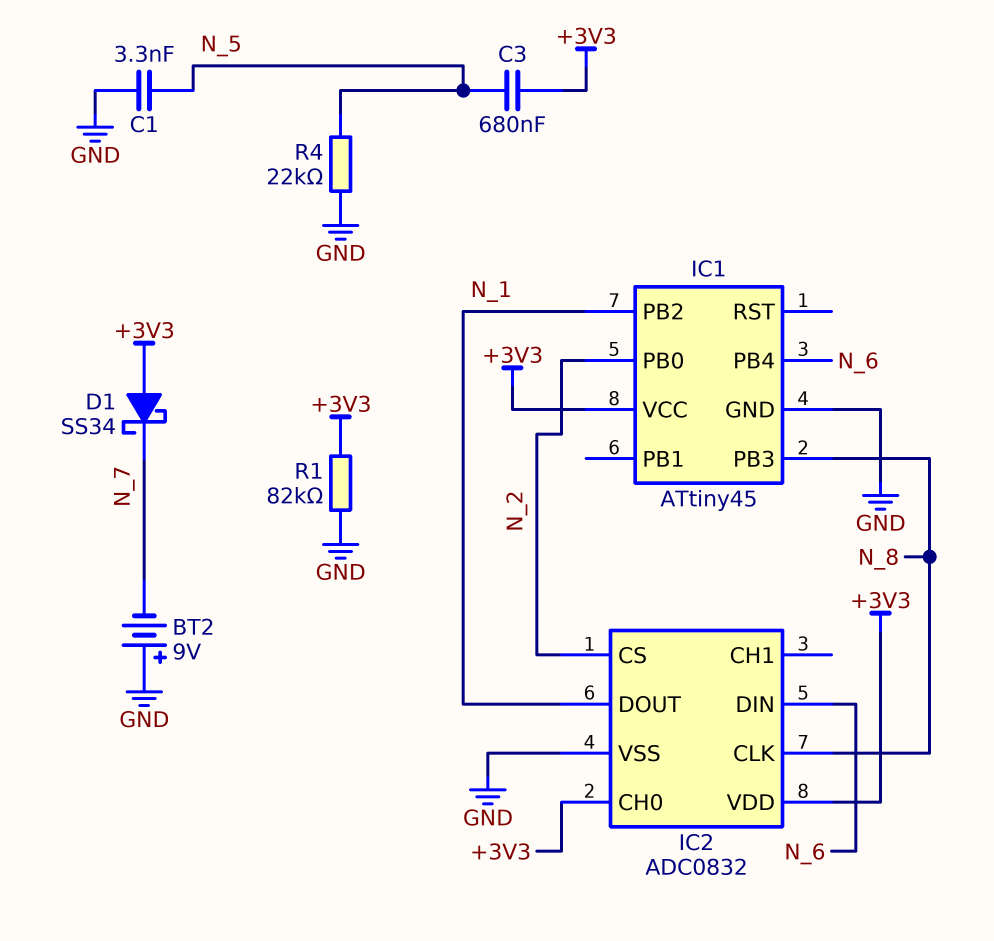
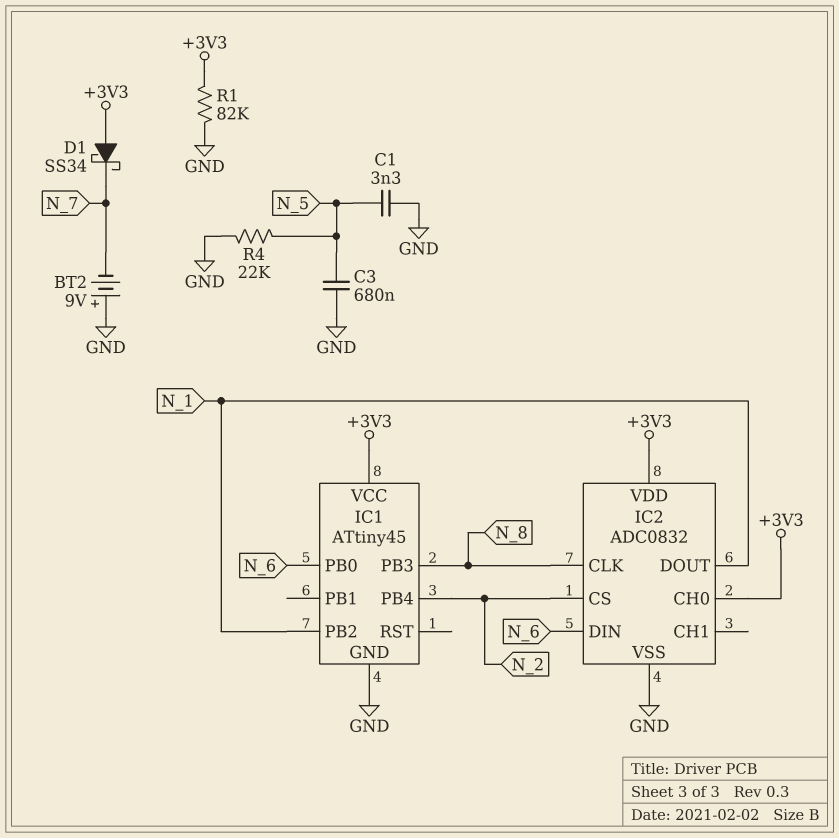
C3: 680nF (+3V3, N_5) -> 680nF (GND, N_5)
IC1 pin PB0: N_2 -> N_6
IC1 pin PB4: N_6 -> N_2

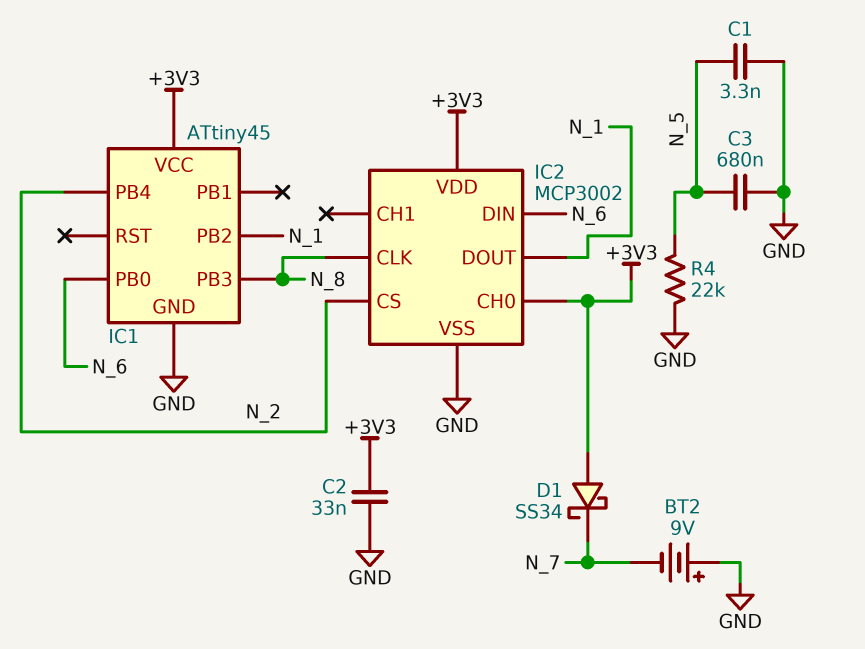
C2: none -> 33nF (+3V3, GND)
IC2: ADC0832 -> MCP3002
R1: 82k (+3V3, GND) -> none

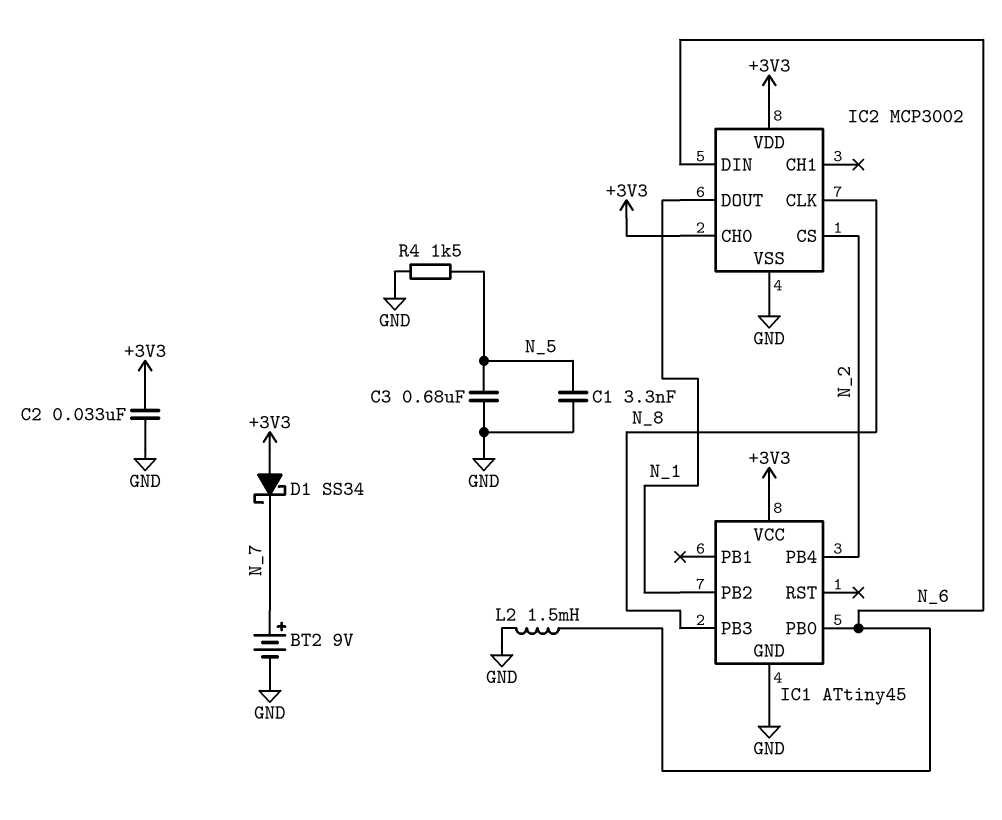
BT2: 9V (plus GND, minus N_7) -> 9V (plus N_7, minus GND)
L2: none -> 1.5mH (GND, N_6)
R4: 22k (GND, N_5) -> 1.5k (GND, N_5)

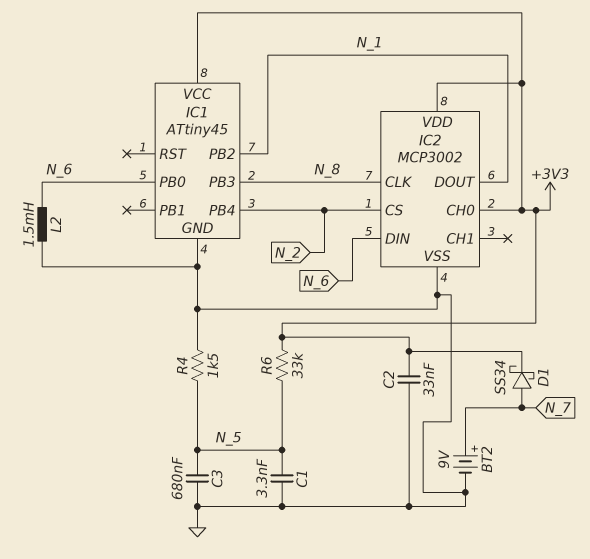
D1: schottky SS34 (A +3V3, K N_7) -> schottky SS34 (A N_7, K +3V3)
R6: none -> 33k (+3V3, N_5)

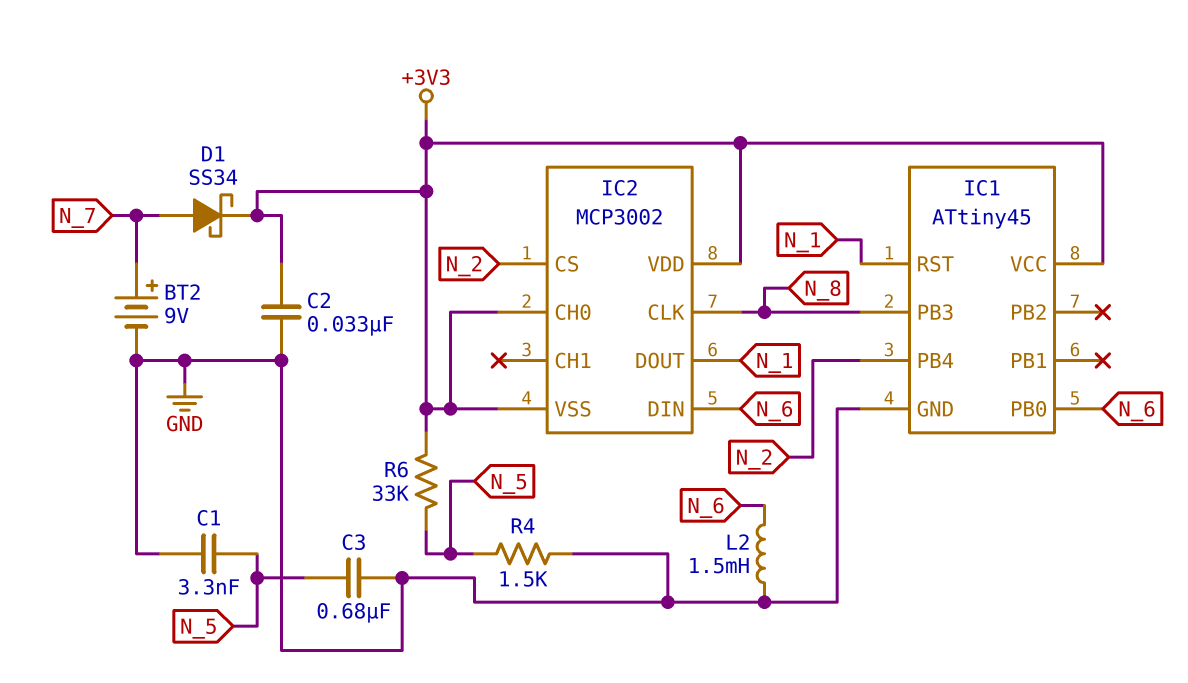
IC1 pin PB2: N_1 -> none
IC1 pin RST: none -> N_1
IC2 pin VSS: GND -> +3V3

